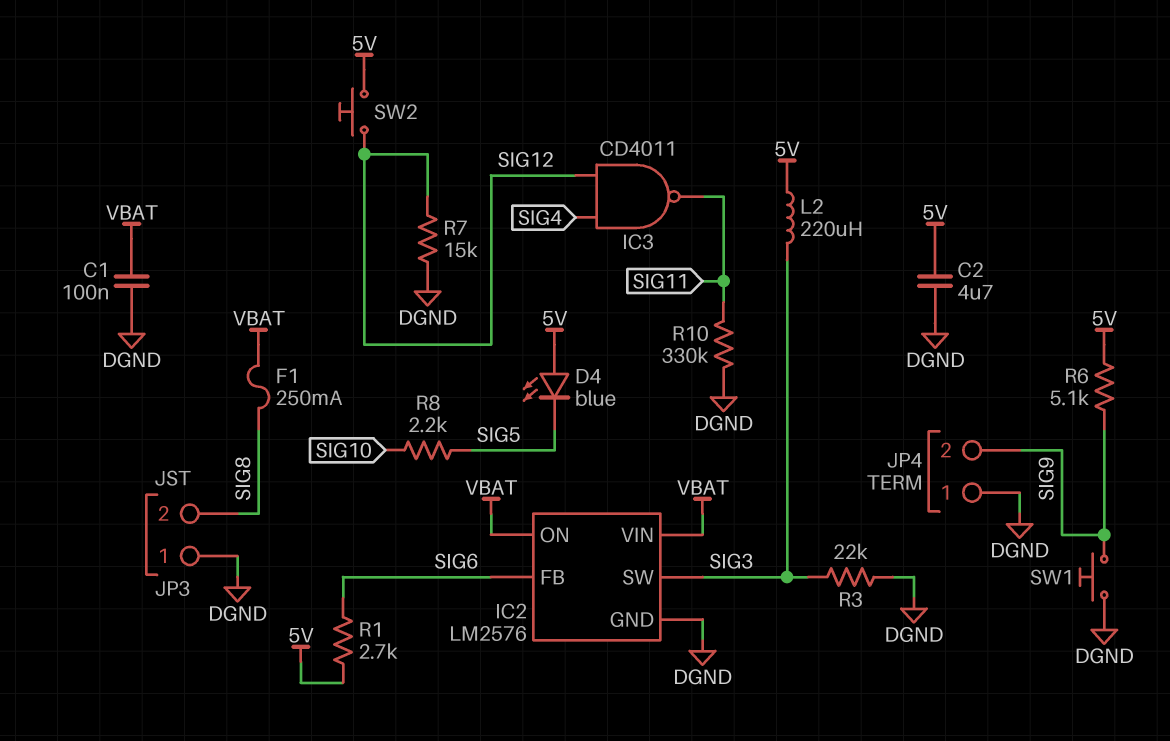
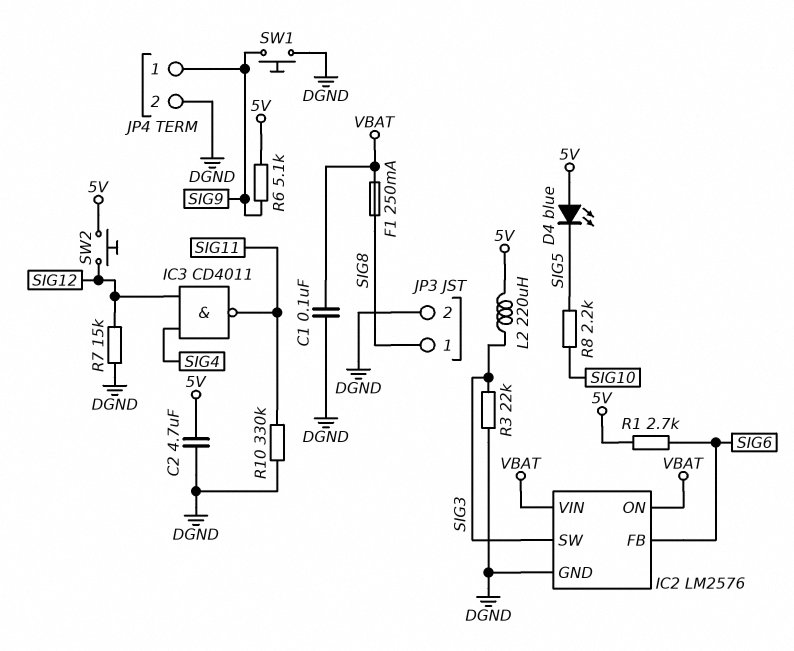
JP3 pin 1: DGND -> SIG8
JP3 pin 2: SIG8 -> DGND
JP4 pin 1: DGND -> SIG9
JP4 pin 2: SIG9 -> DGND

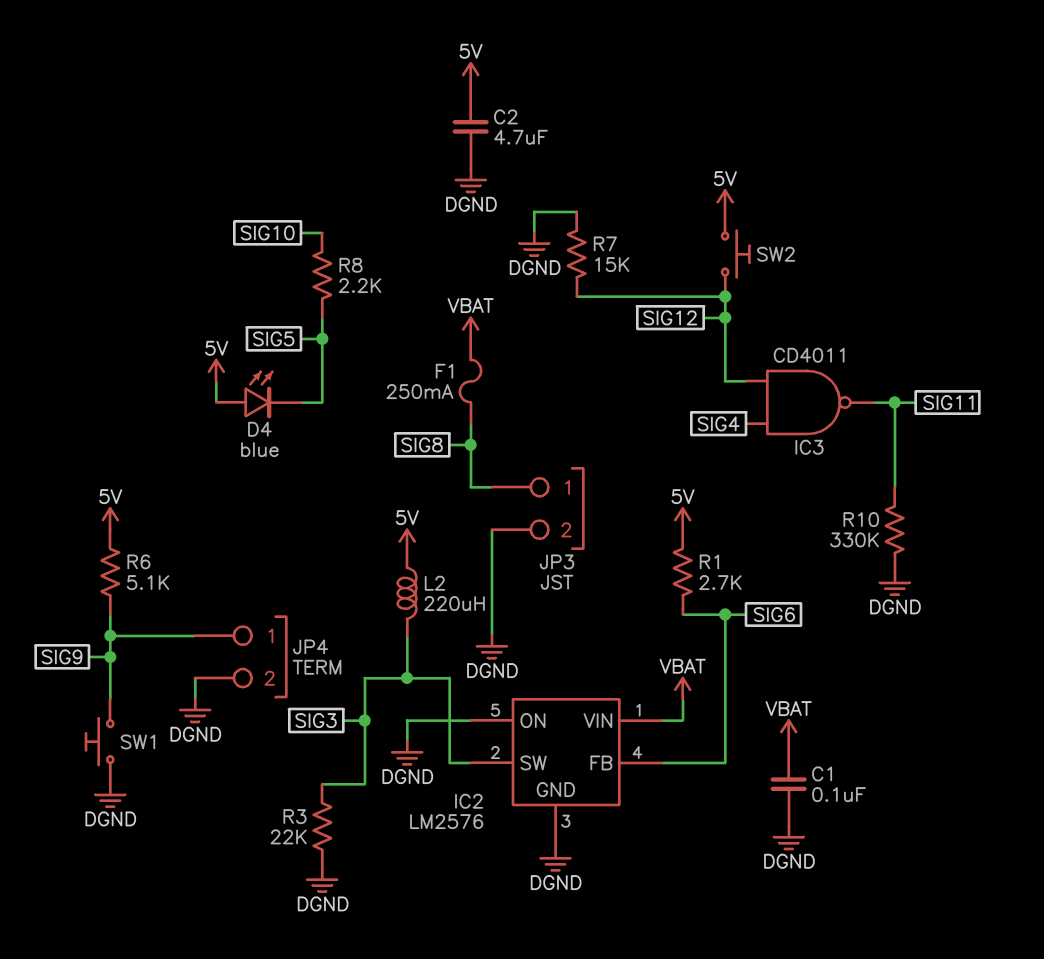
IC2 pin ON: VBAT -> DGND

